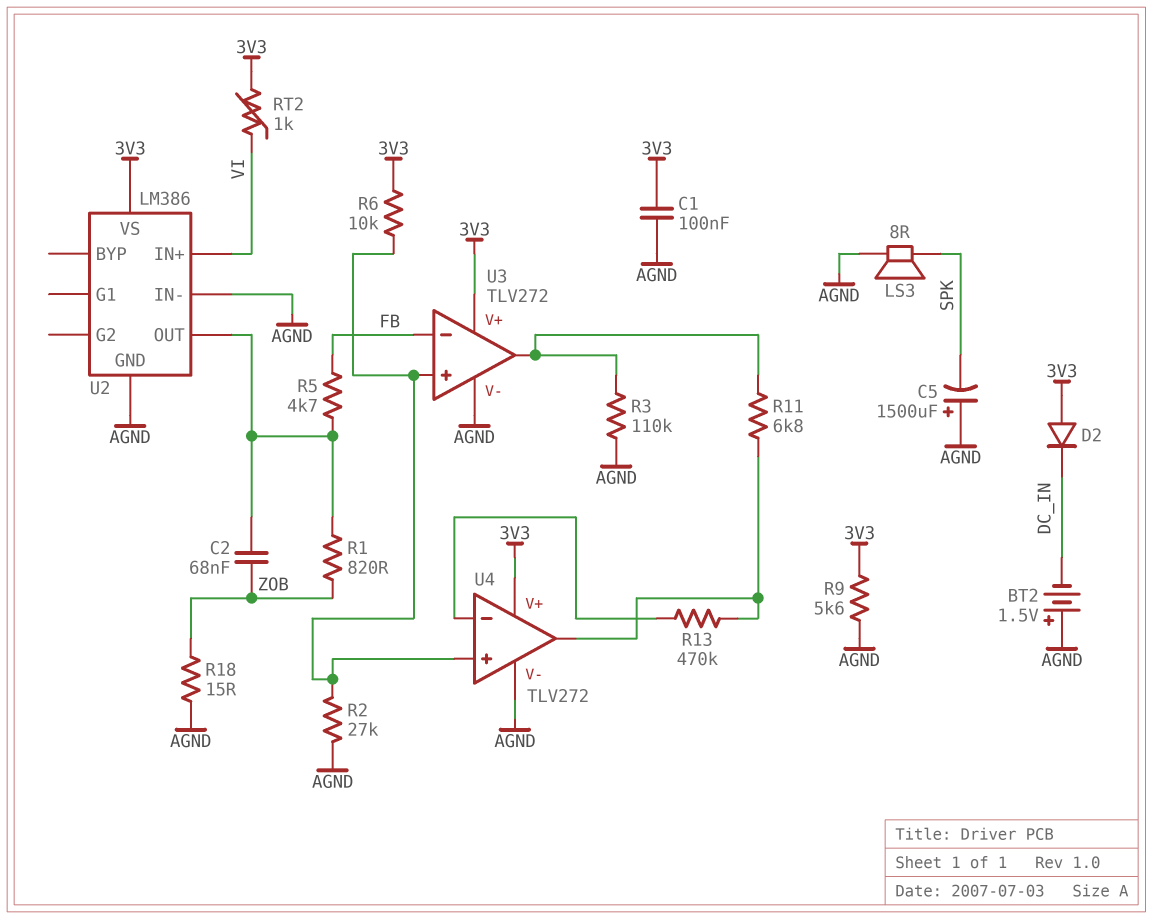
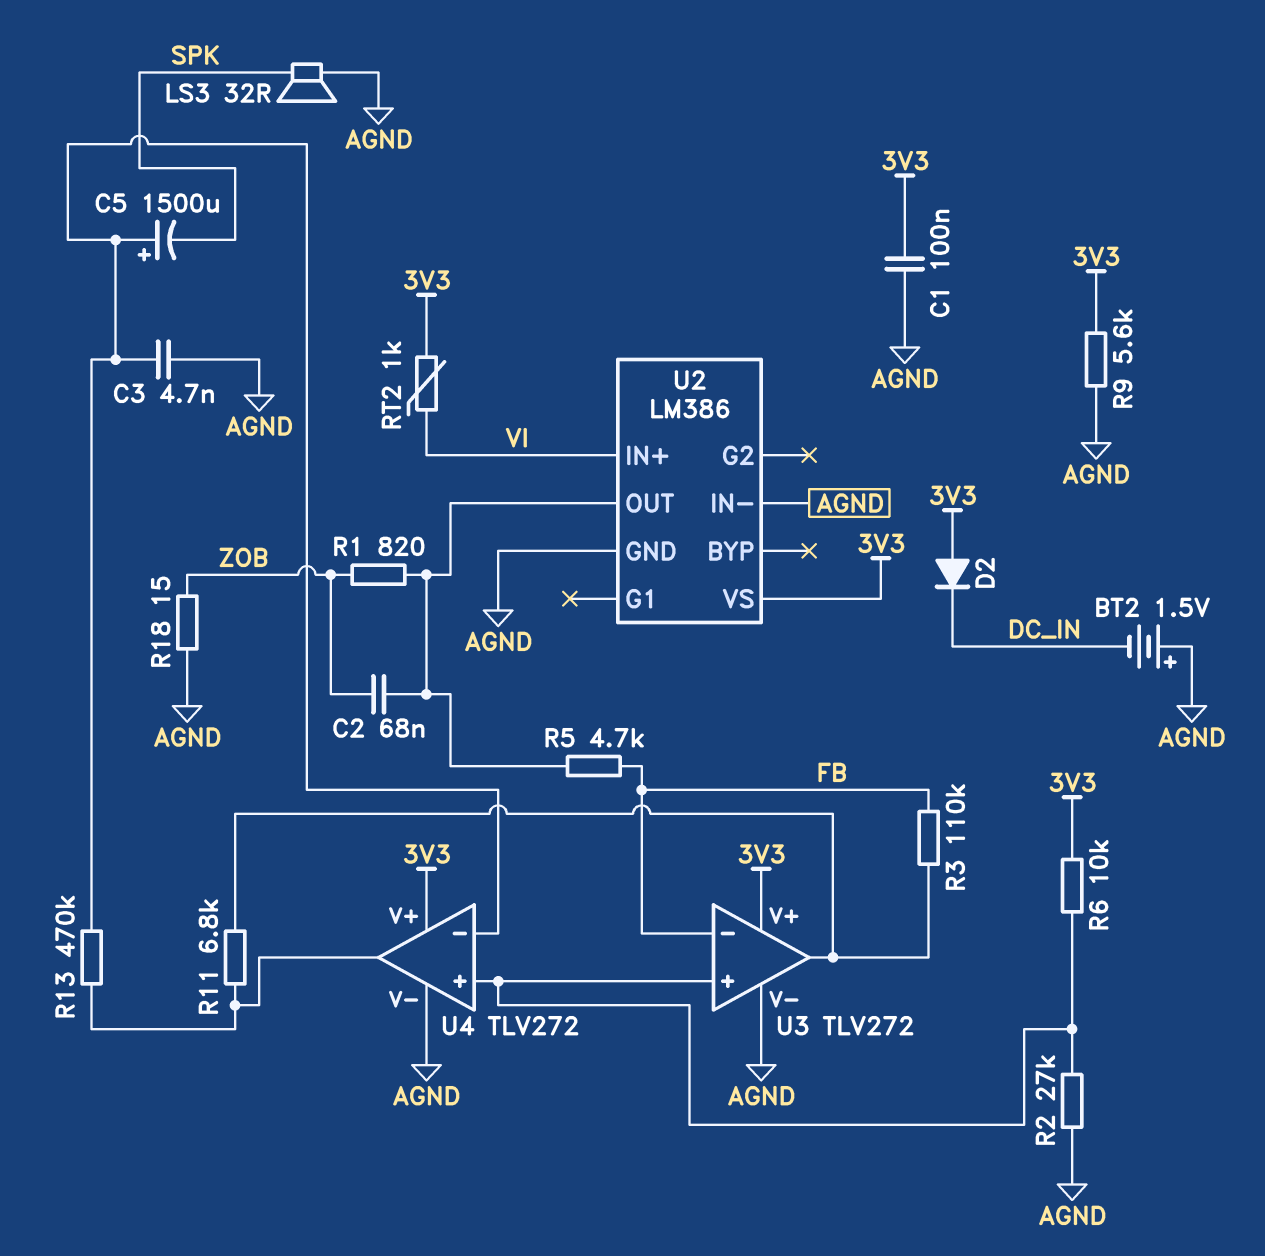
C3: none -> 4.7nF (AGND, U4/in-)
C5: 1500uF (plus AGND, minus SPK) -> 1500uF (plus U4/in-, minus SPK)
LS3: speaker 8R (AGND, SPK) -> speaker 32R (AGND, SPK)
R3: 110k (AGND, U3/out) -> 110k (FB, U3/out)

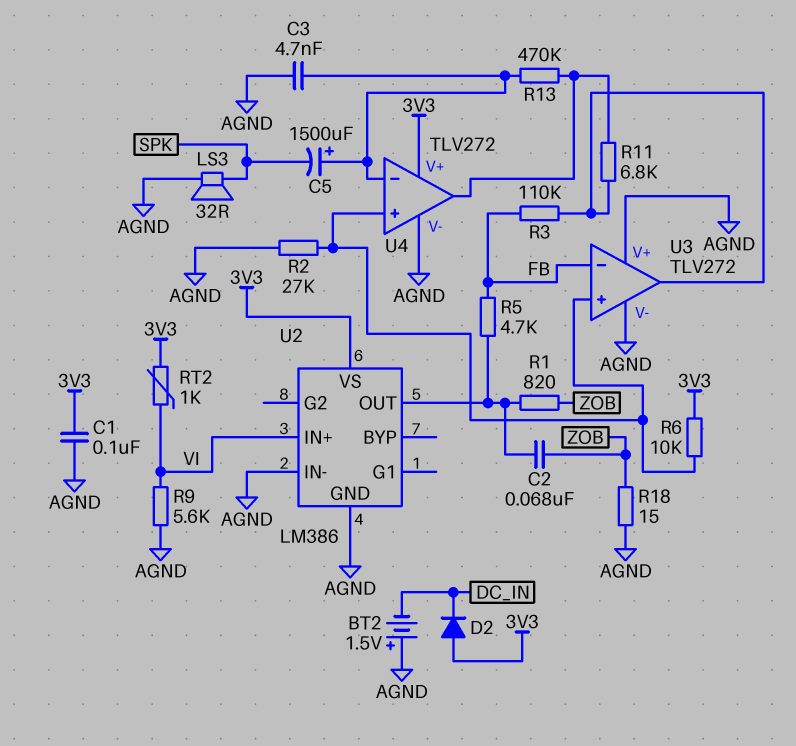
R9: 5.6k (3V3, AGND) -> 5.6k (AGND, VI)
U3 pin V+: 3V3 -> AGND

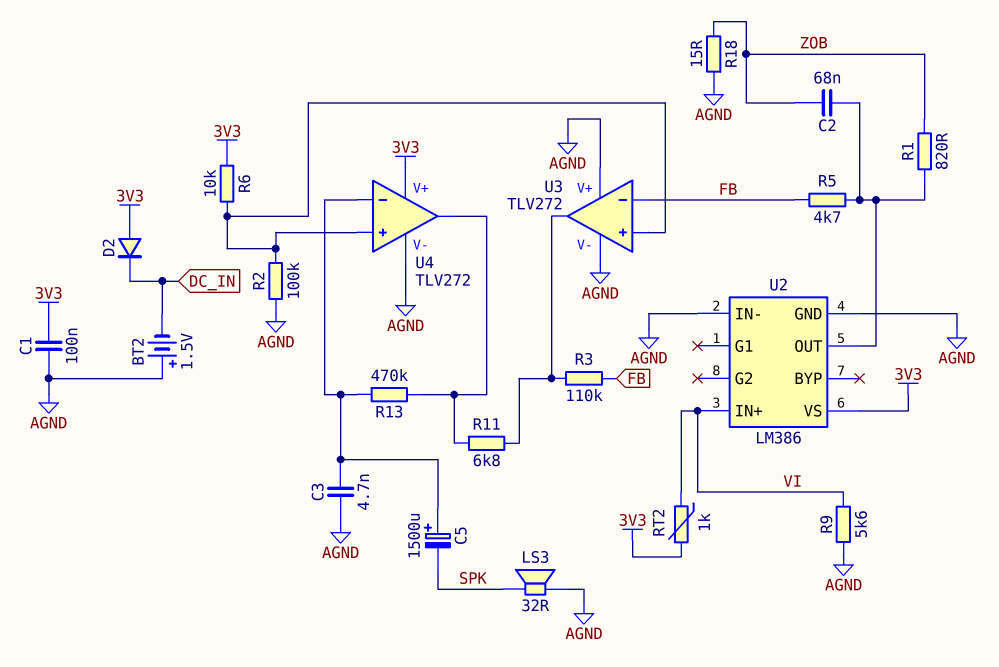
R2: 27k (AGND, U3/in+) -> 100k (AGND, U3/in+)

